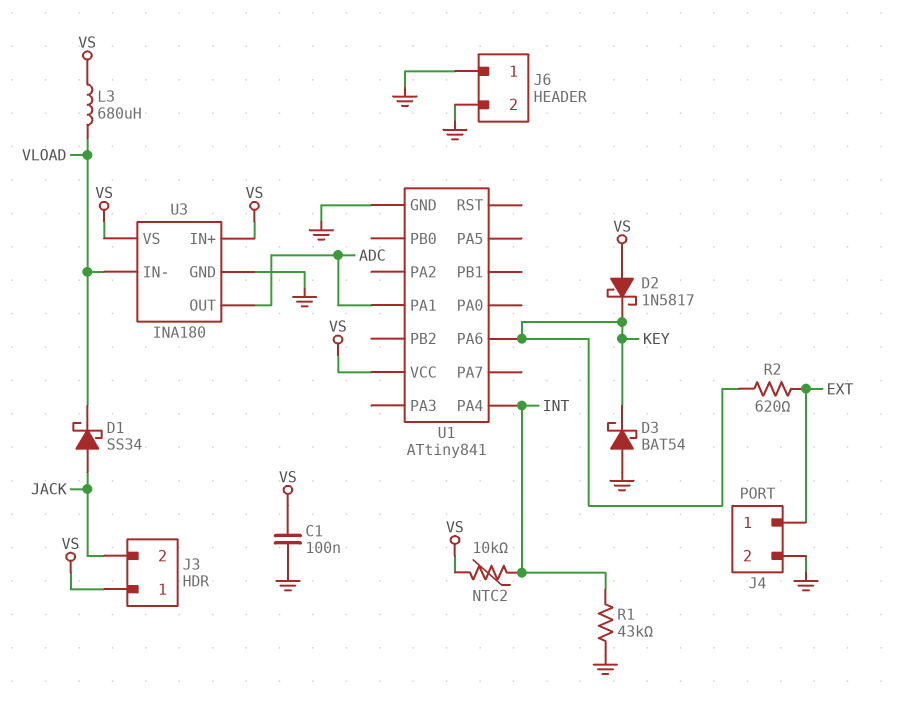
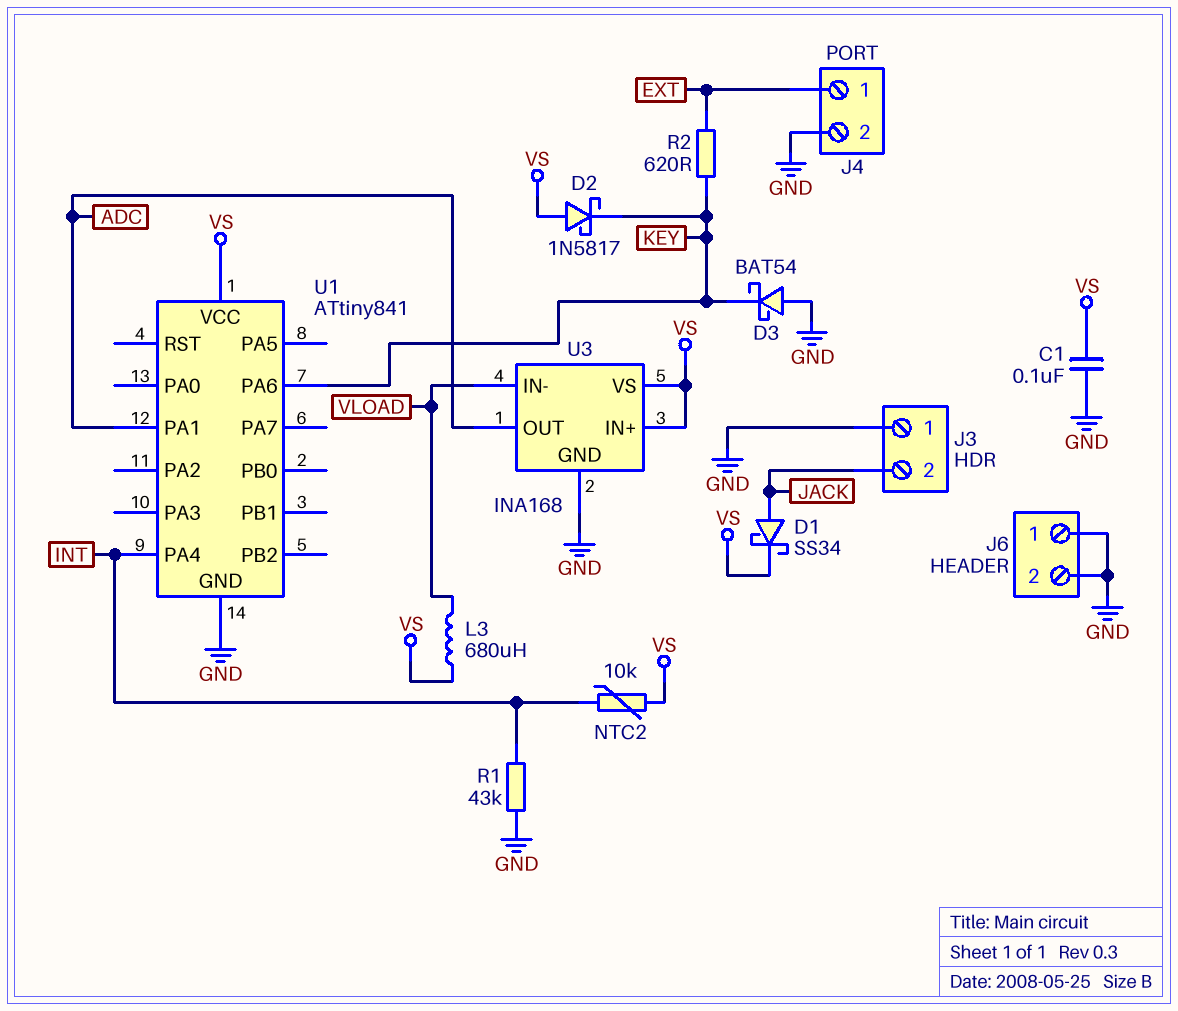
D1: schottky SS34 (A JACK, K VLOAD) -> schottky SS34 (A JACK, K VS)
J3 pin 1: VS -> GND
U3: INA180 -> INA168

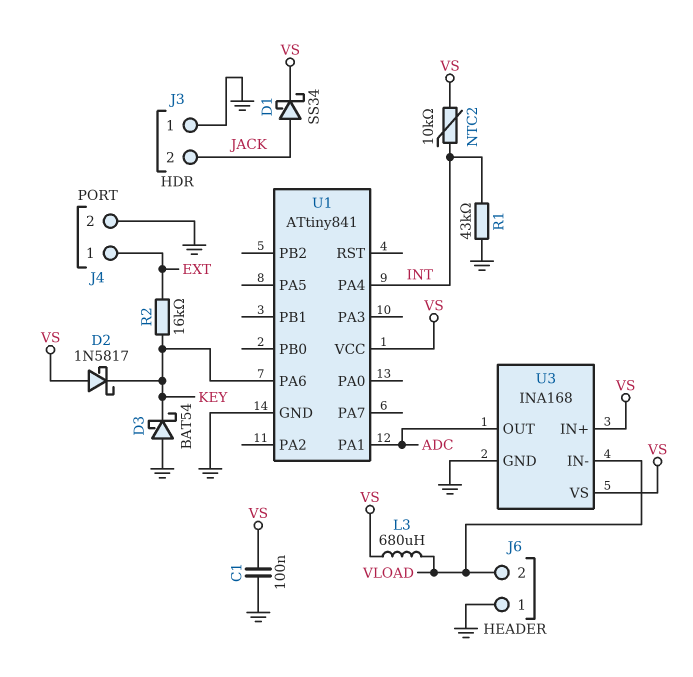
J6 pin 2: GND -> VLOAD
R2: 620 (EXT, KEY) -> 16k (EXT, KEY)

